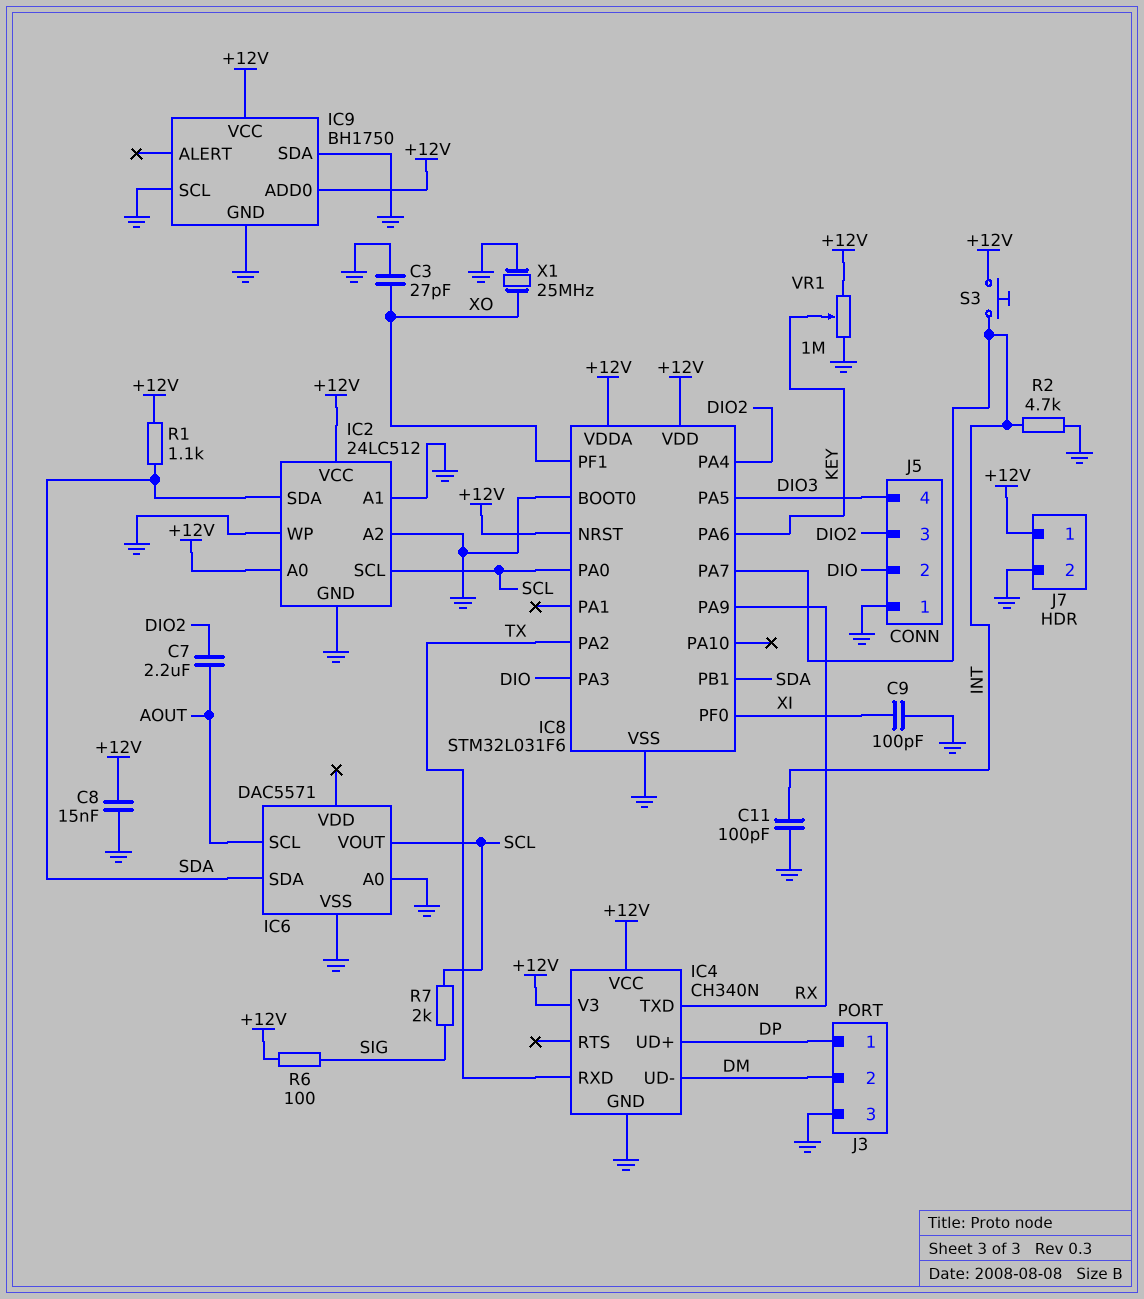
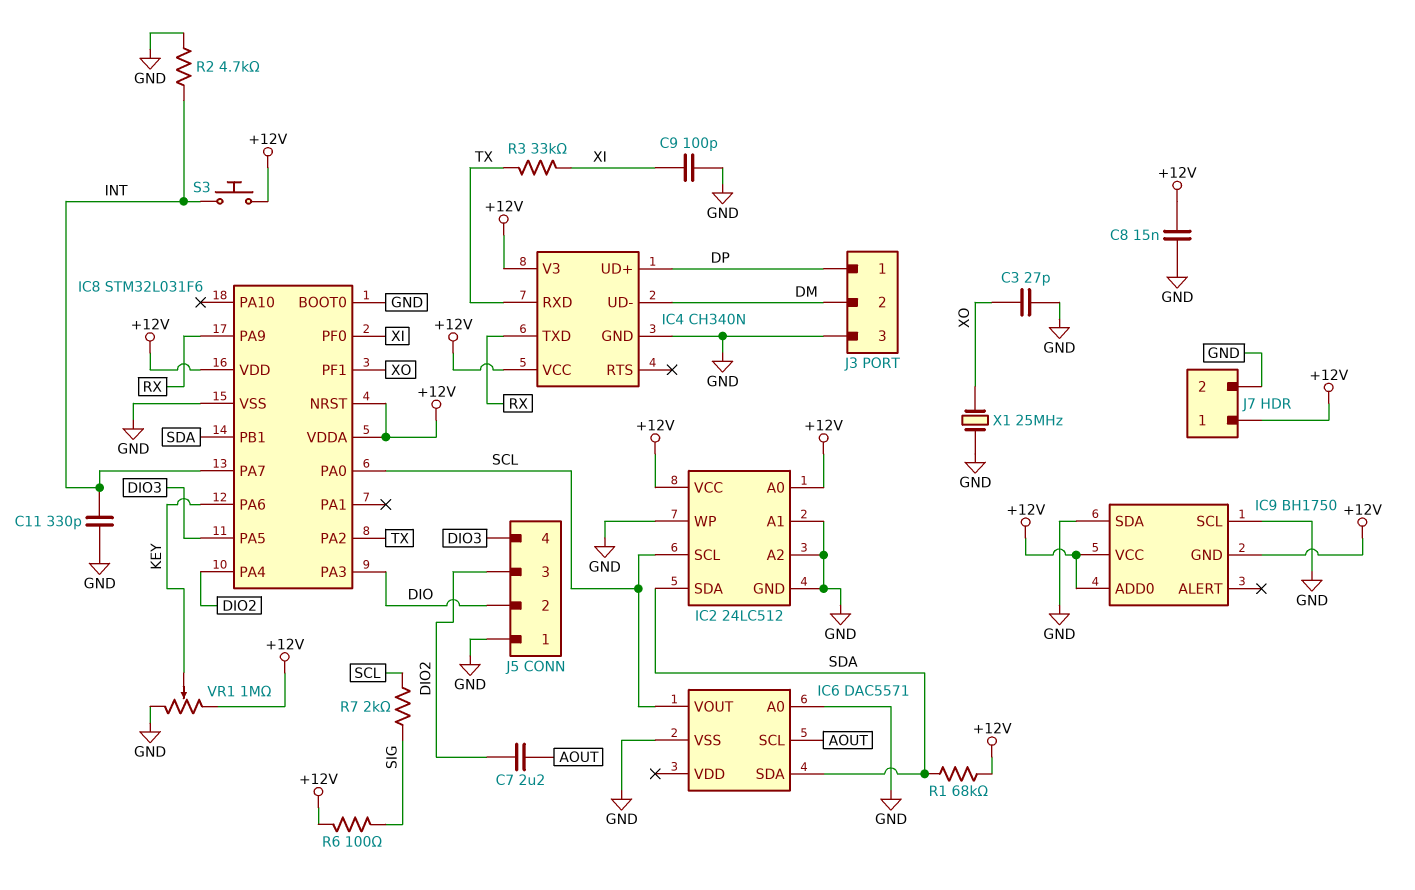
C11: 100pF (GND, INT) -> 330pF (GND, INT)
IC9 pin GND: GND -> +12V
R1: 1.1k (+12V, SDA) -> 68k (+12V, SDA)
R3: none -> 33k (TX, XI)

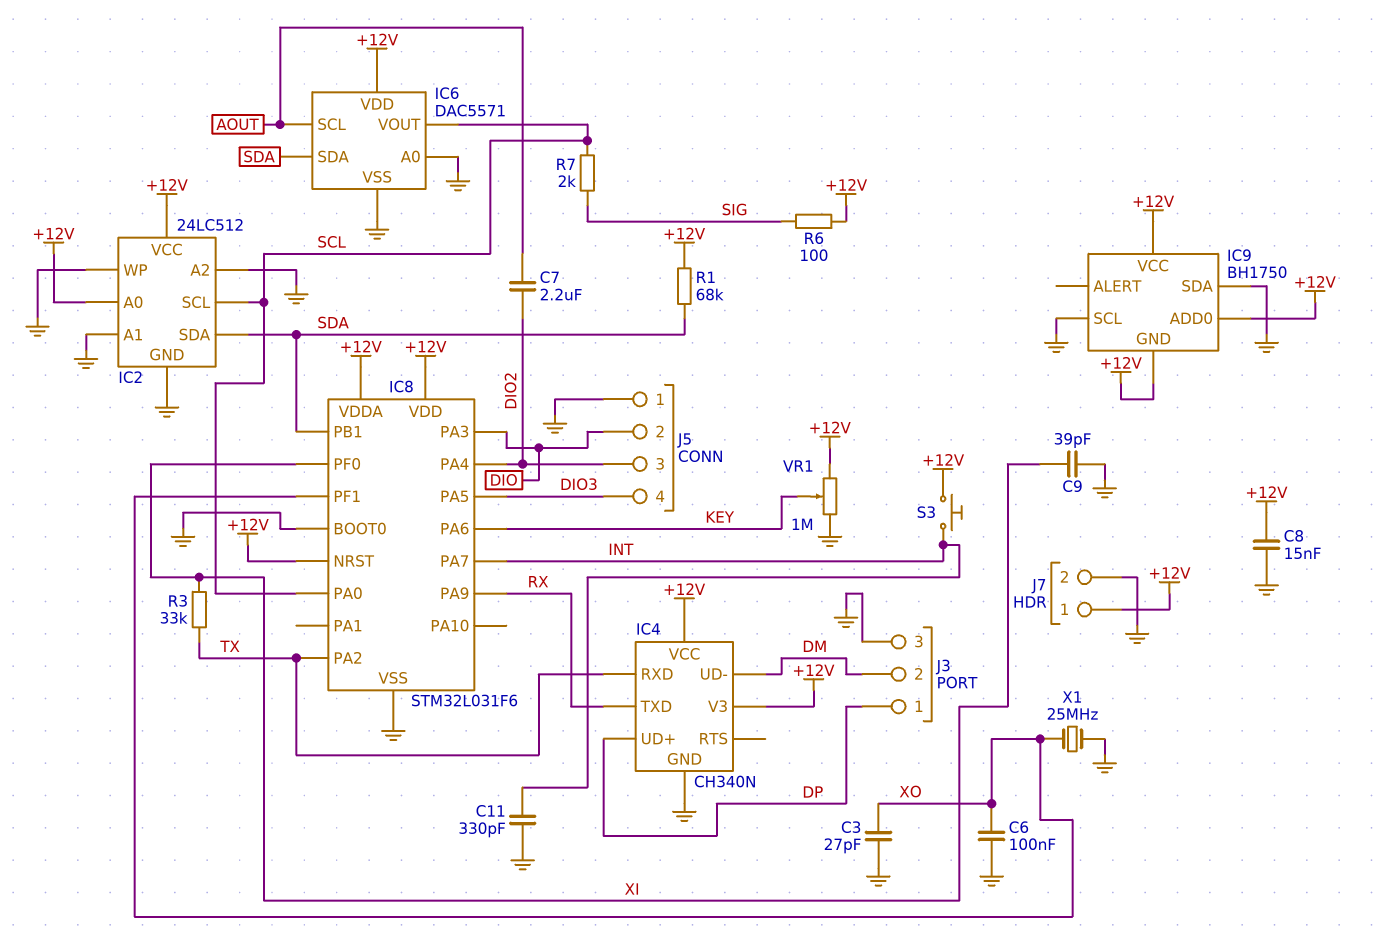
C6: none -> 100nF (GND, XO)
C9: 100pF (GND, XI) -> 39pF (GND, XI)
IC6 pin VDD: none -> +12V
R2: 4.7k (GND, INT) -> none

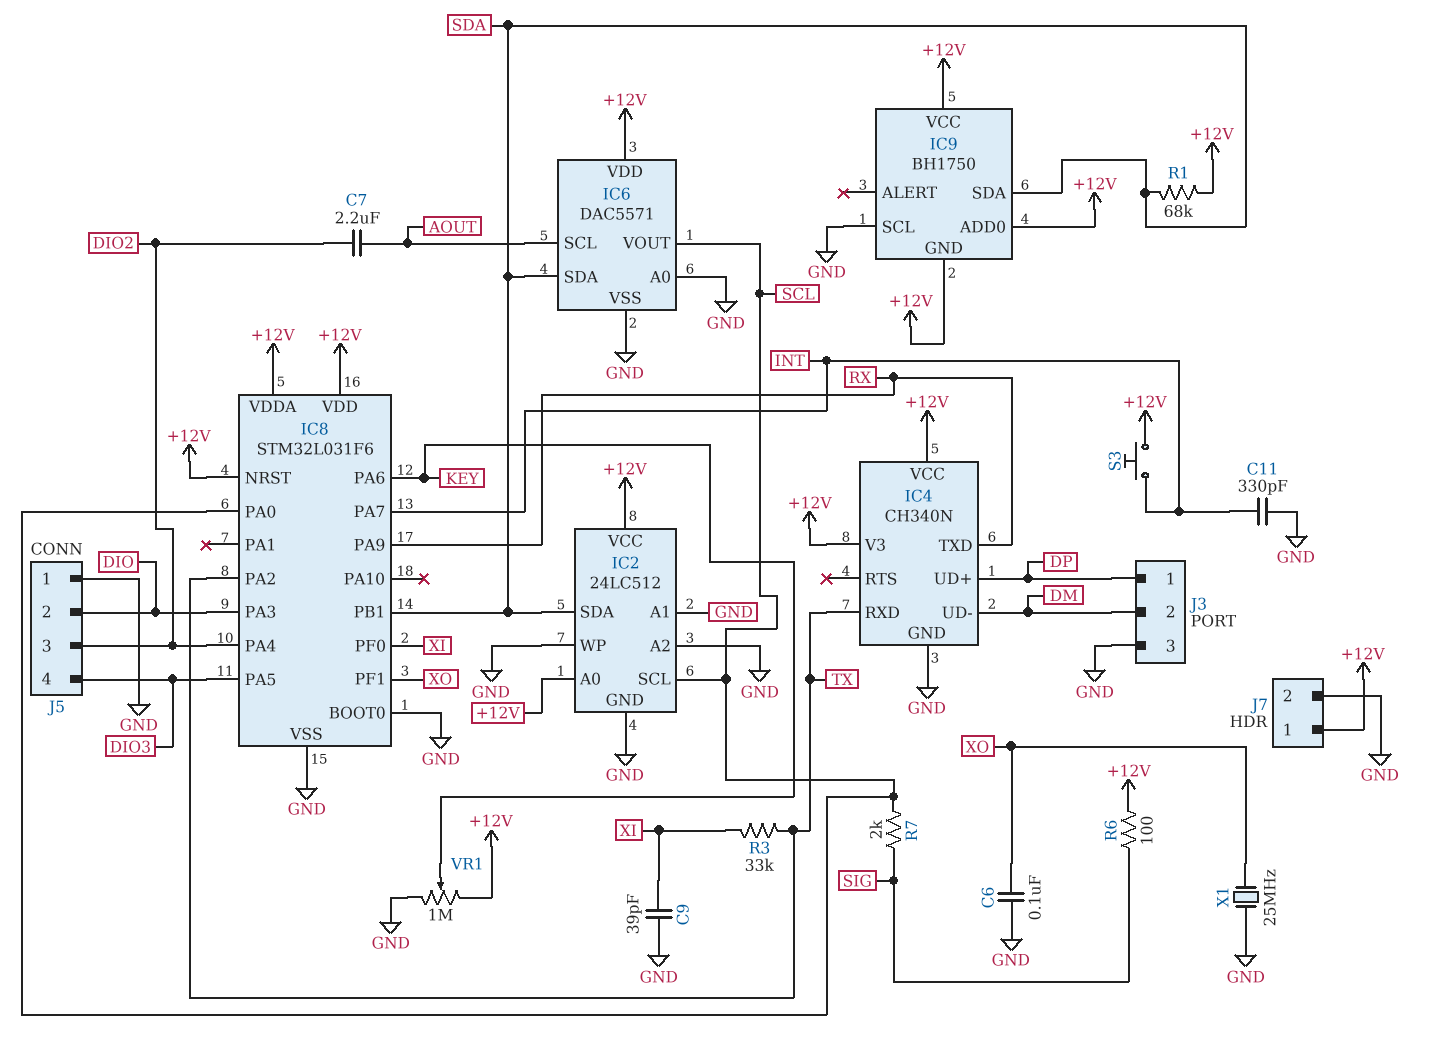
C3: 27pF (GND, XO) -> none
C8: 15nF (+12V, GND) -> none
IC9 pin SDA: GND -> SDA

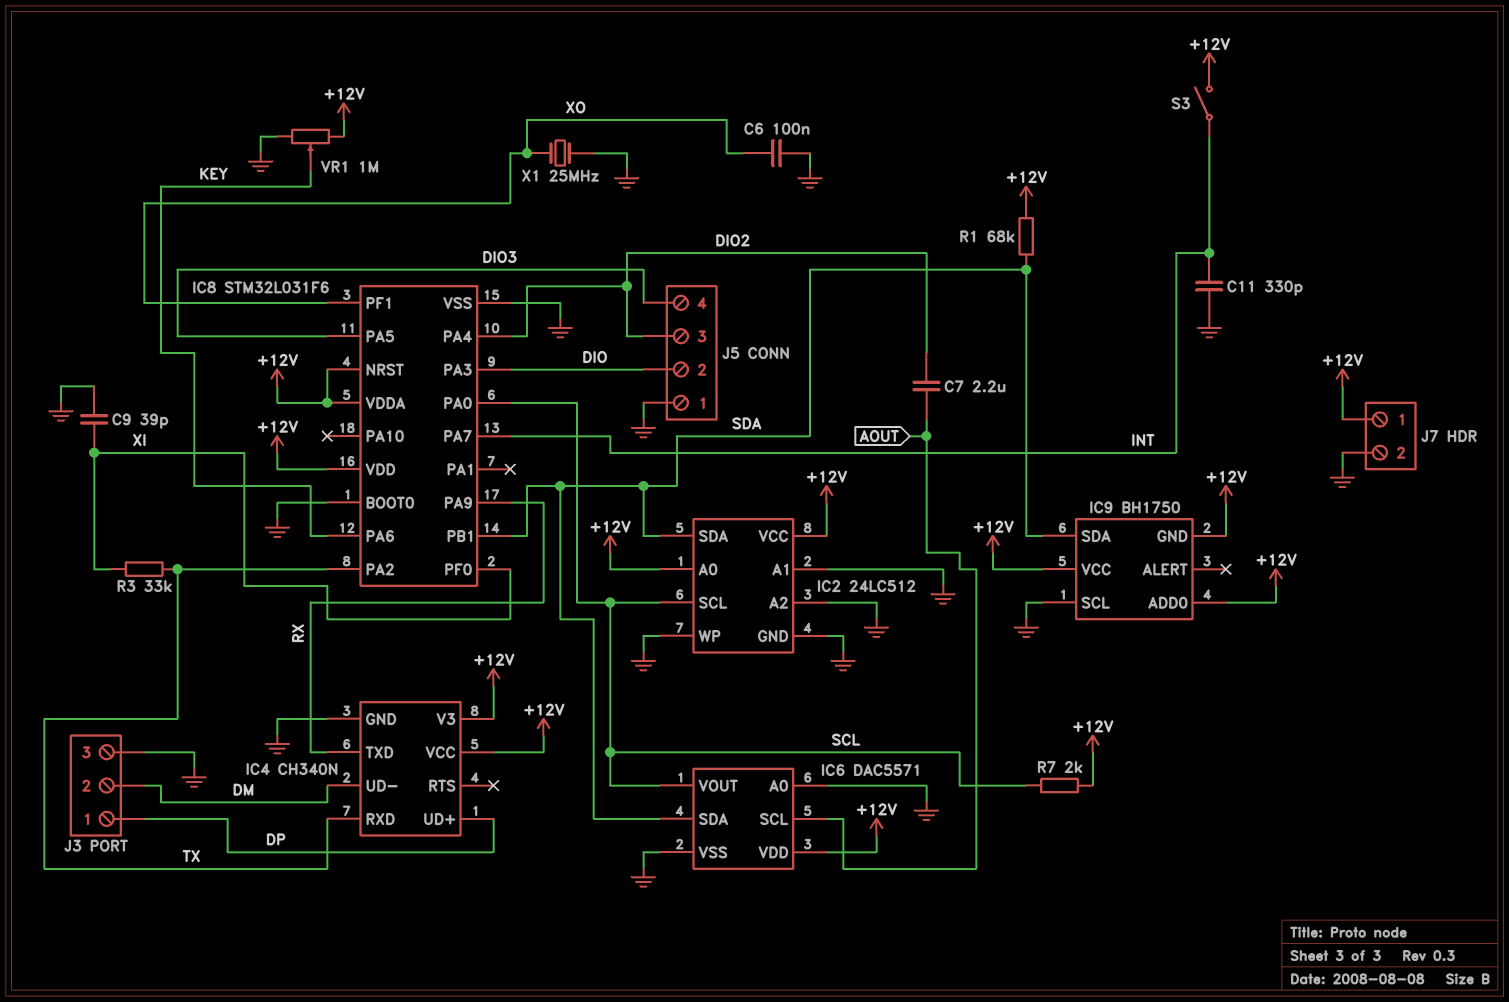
R6: 100 (+12V, SIG) -> none
R7: 2k (SCL, SIG) -> 2k (+12V, SCL)
S3: button (+12V, INT) -> switch (+12V, INT)

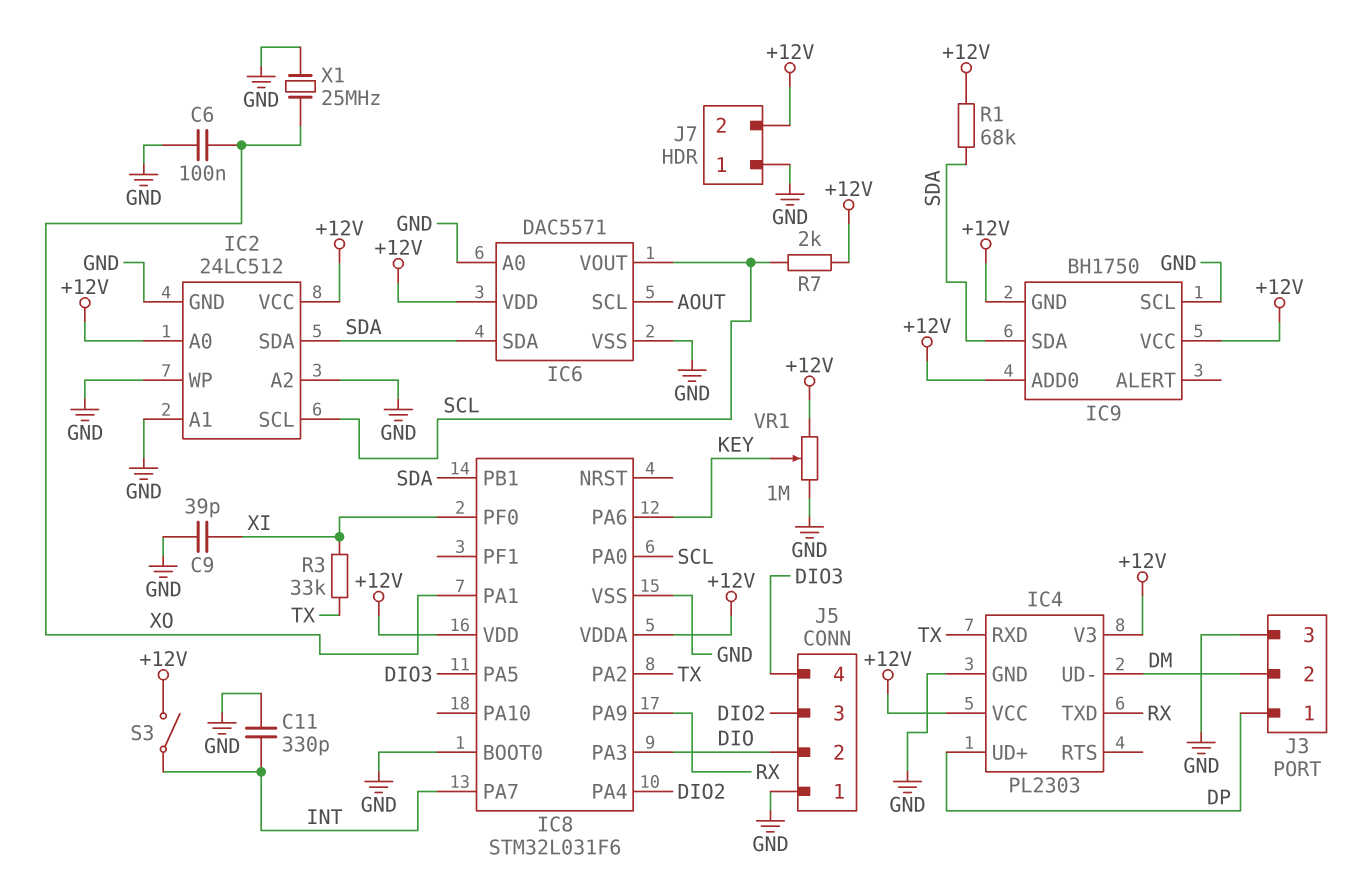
C7: 2.2uF (AOUT, DIO2) -> none
IC4: CH340N -> PL2303
IC8 pin NRST: +12V -> none
IC8 pin PA1: none -> XO
IC8 pin PF1: XO -> none
J7 pin 1: +12V -> GND
J7 pin 2: GND -> +12V

